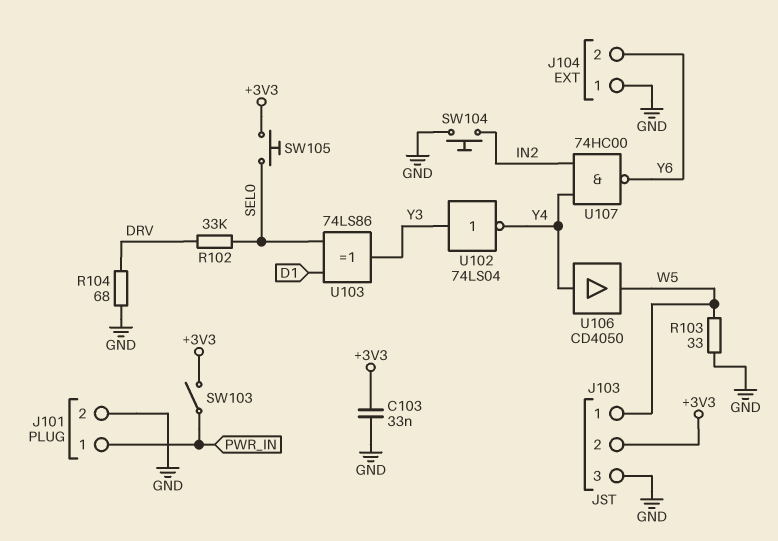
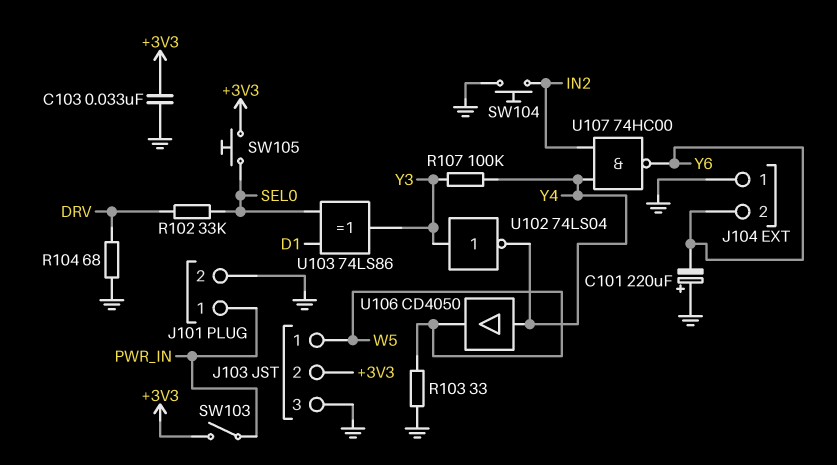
C101: none -> 220uF (plus GND, minus Y6)
R107: none -> 100k (Y3, Y4)

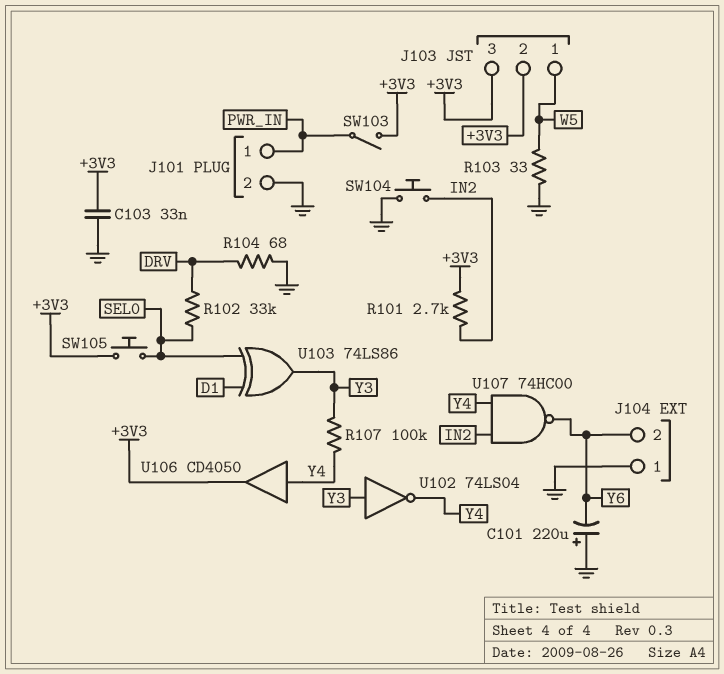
J103 pin 3: GND -> +3V3
R101: none -> 2.7k (+3V3, IN2)
U106: buffer CD4050 (in Y4, out W5) -> buffer CD4050 (in Y4, out +3V3)

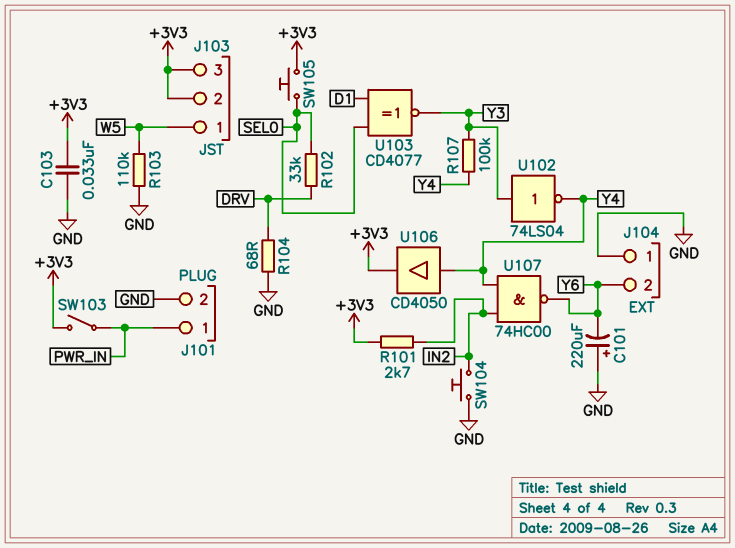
R103: 33 (GND, W5) -> 110k (GND, W5)
U103: XOR 74LS86 (in D1, in SEL0, out Y3) -> XNOR CD4077 (in D1, in SEL0, out Y3)

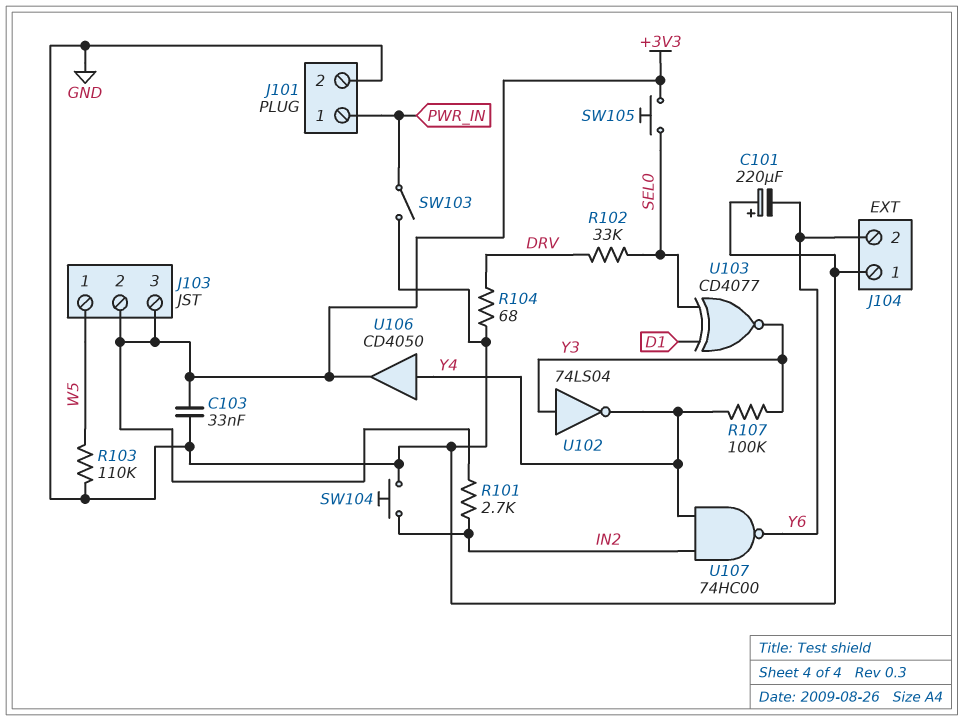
SW103: switch (+3V3, PWR_IN) -> switch (GND, PWR_IN)

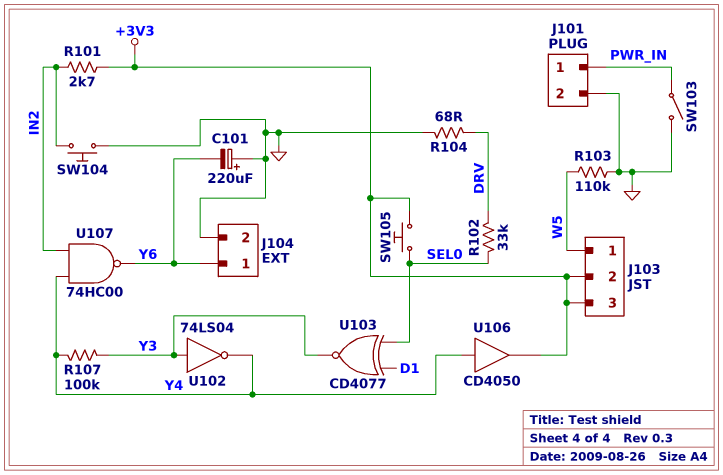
C103: 33nF (+3V3, GND) -> none
J104 pin 1: GND -> Y6
J104 pin 2: Y6 -> GND

